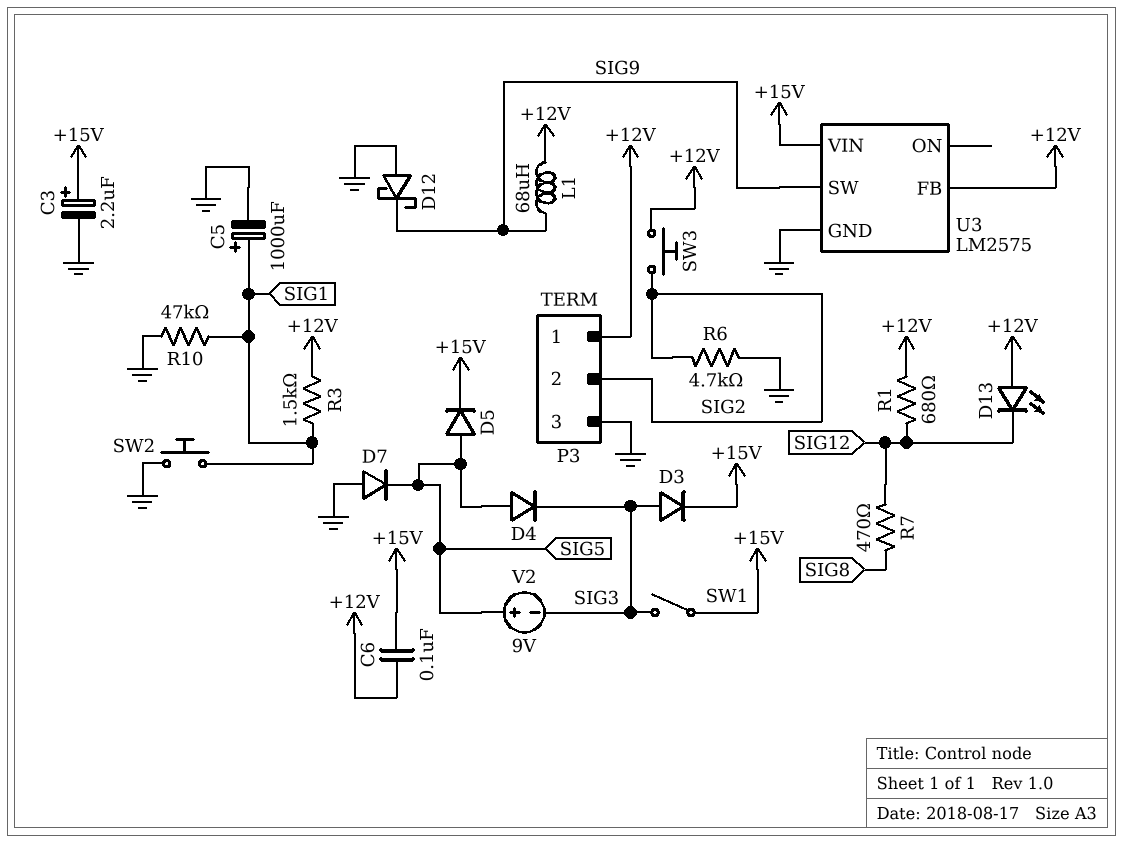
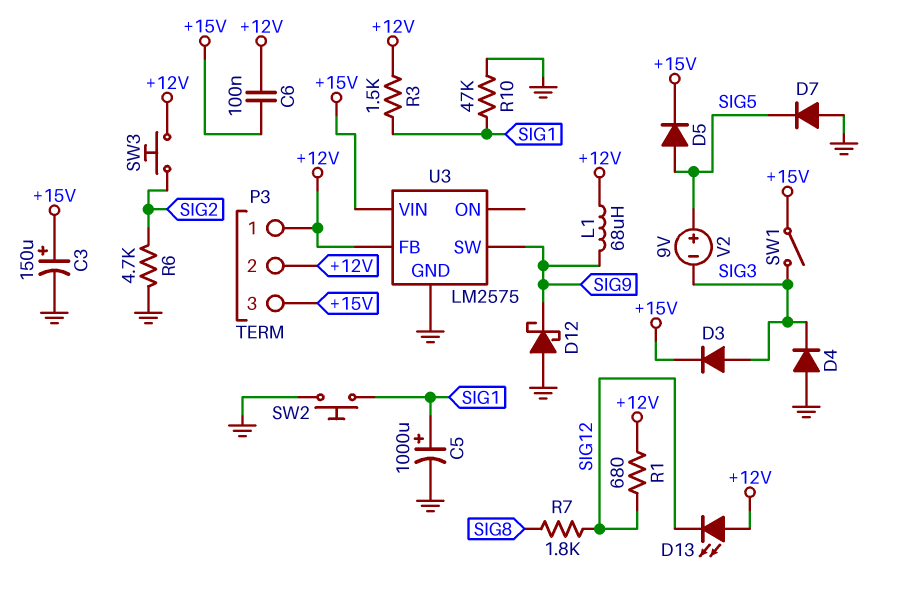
C3: 2.2uF (plus +15V, minus GND) -> 150uF (plus +15V, minus GND)
D4: diode (A SIG5, K SIG3) -> diode (A GND, K SIG3)
P3 pin 2: SIG2 -> +12V
P3 pin 3: GND -> +15V
R7: 470 (SIG8, SIG12) -> 1.8k (SIG8, SIG12)

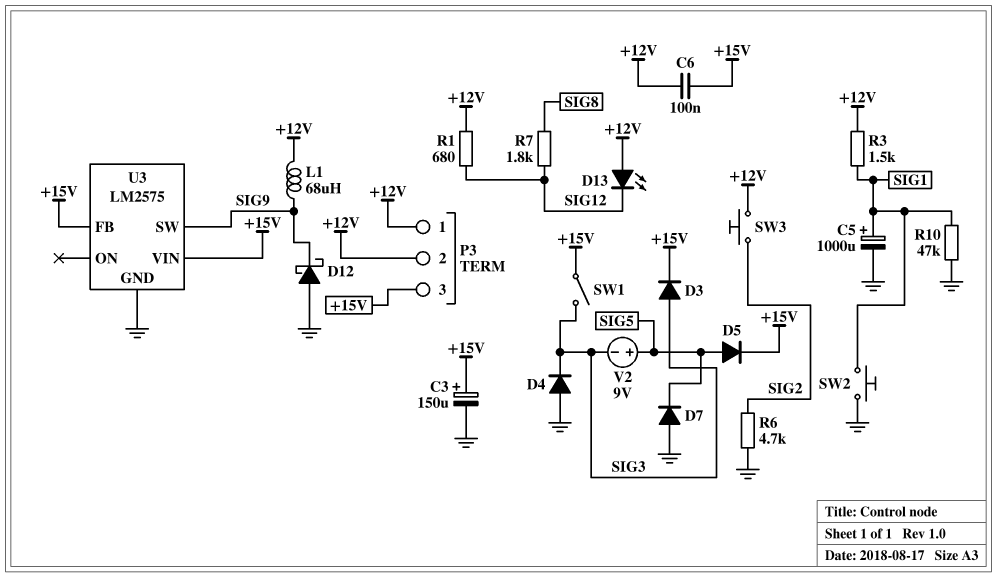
U3 pin FB: +12V -> +15V

